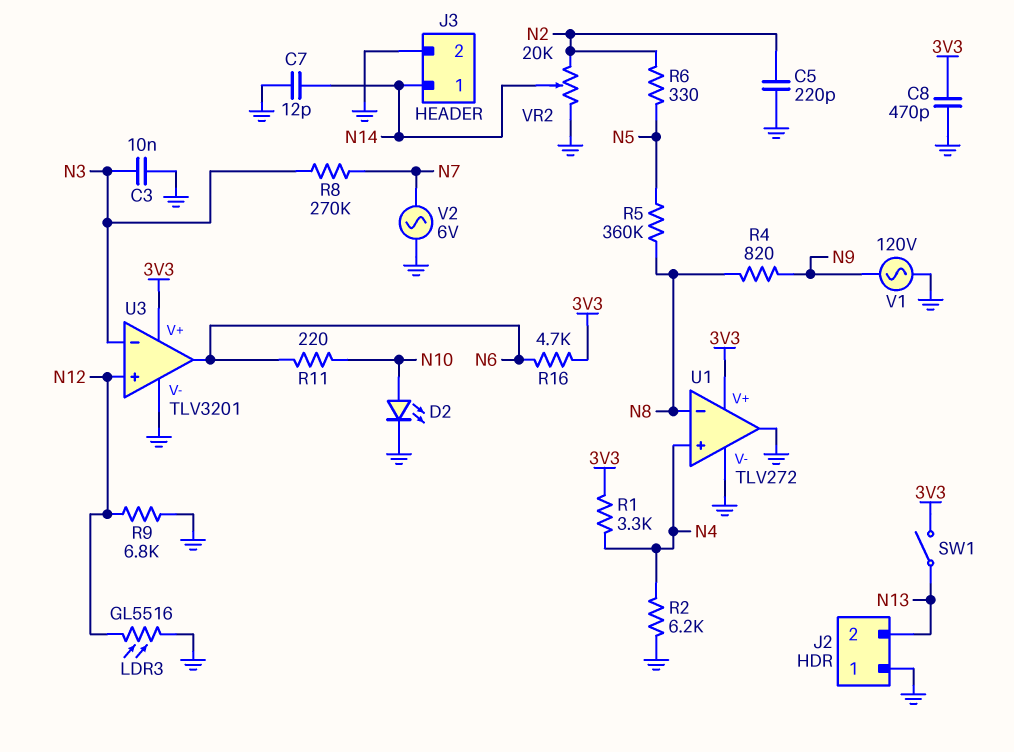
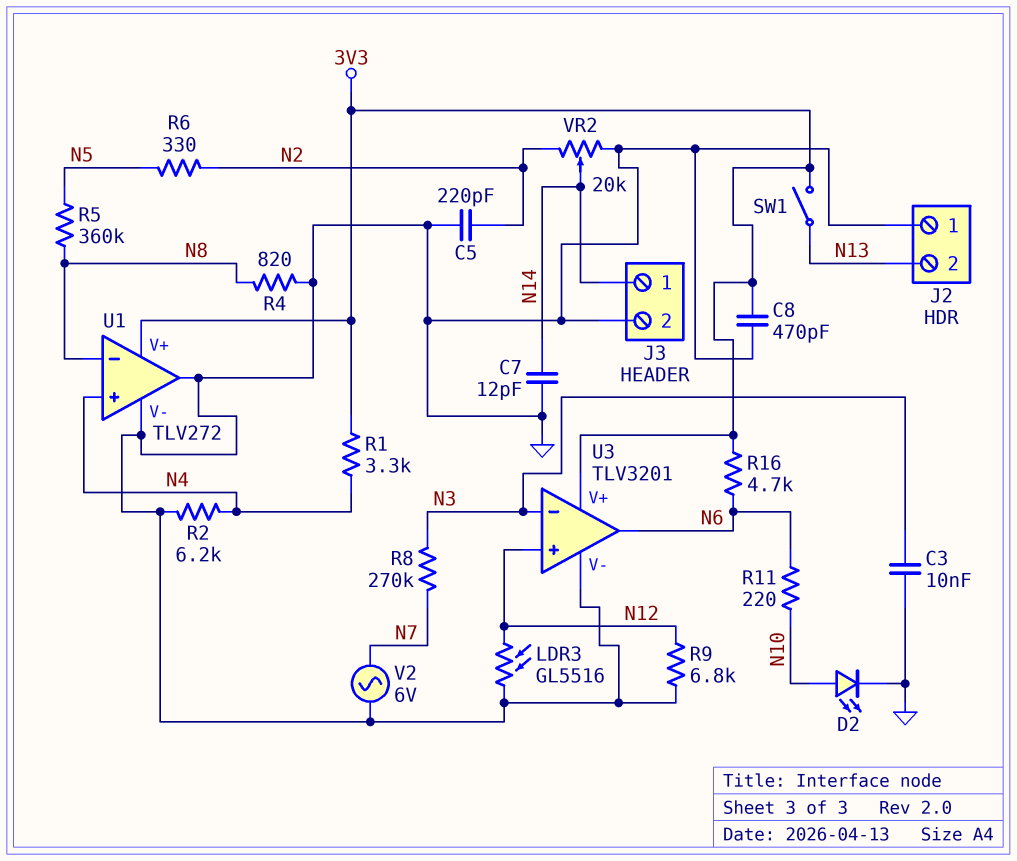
R4: 820 (N8, N9) -> 820 (GND, N8)
V1: AC 120V (GND, N9) -> none

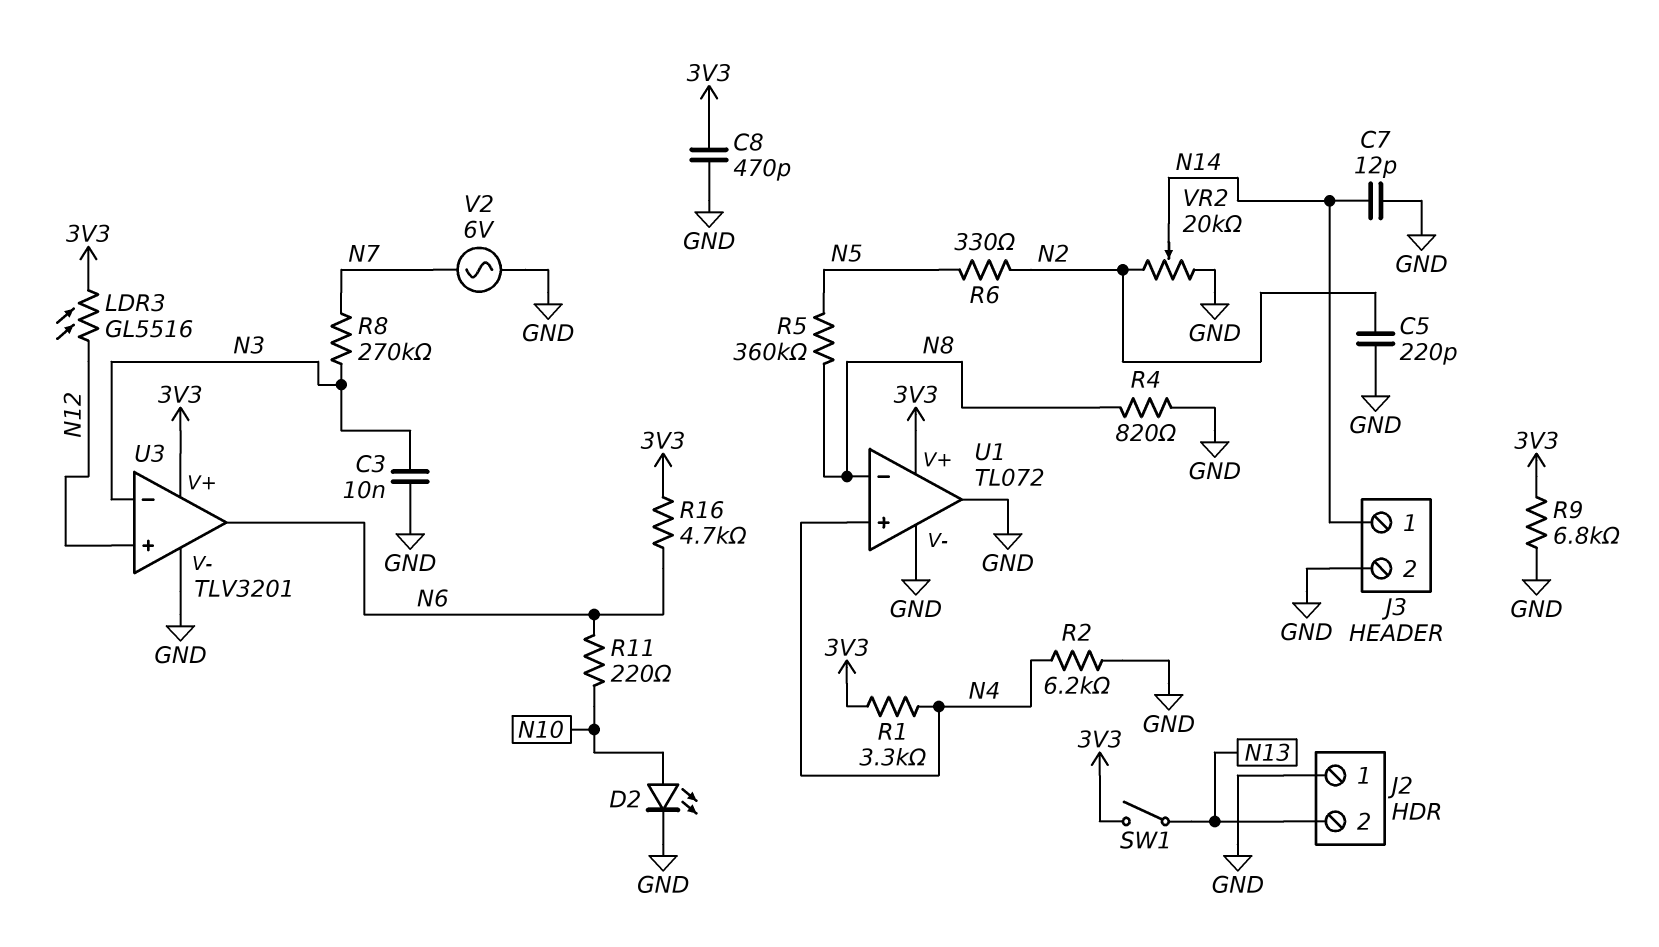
LDR3: GL5516 (GND, N12) -> GL5516 (3V3, N12)
R9: 6.8k (GND, N12) -> 6.8k (3V3, GND)
U1: TLV272 -> TL072

